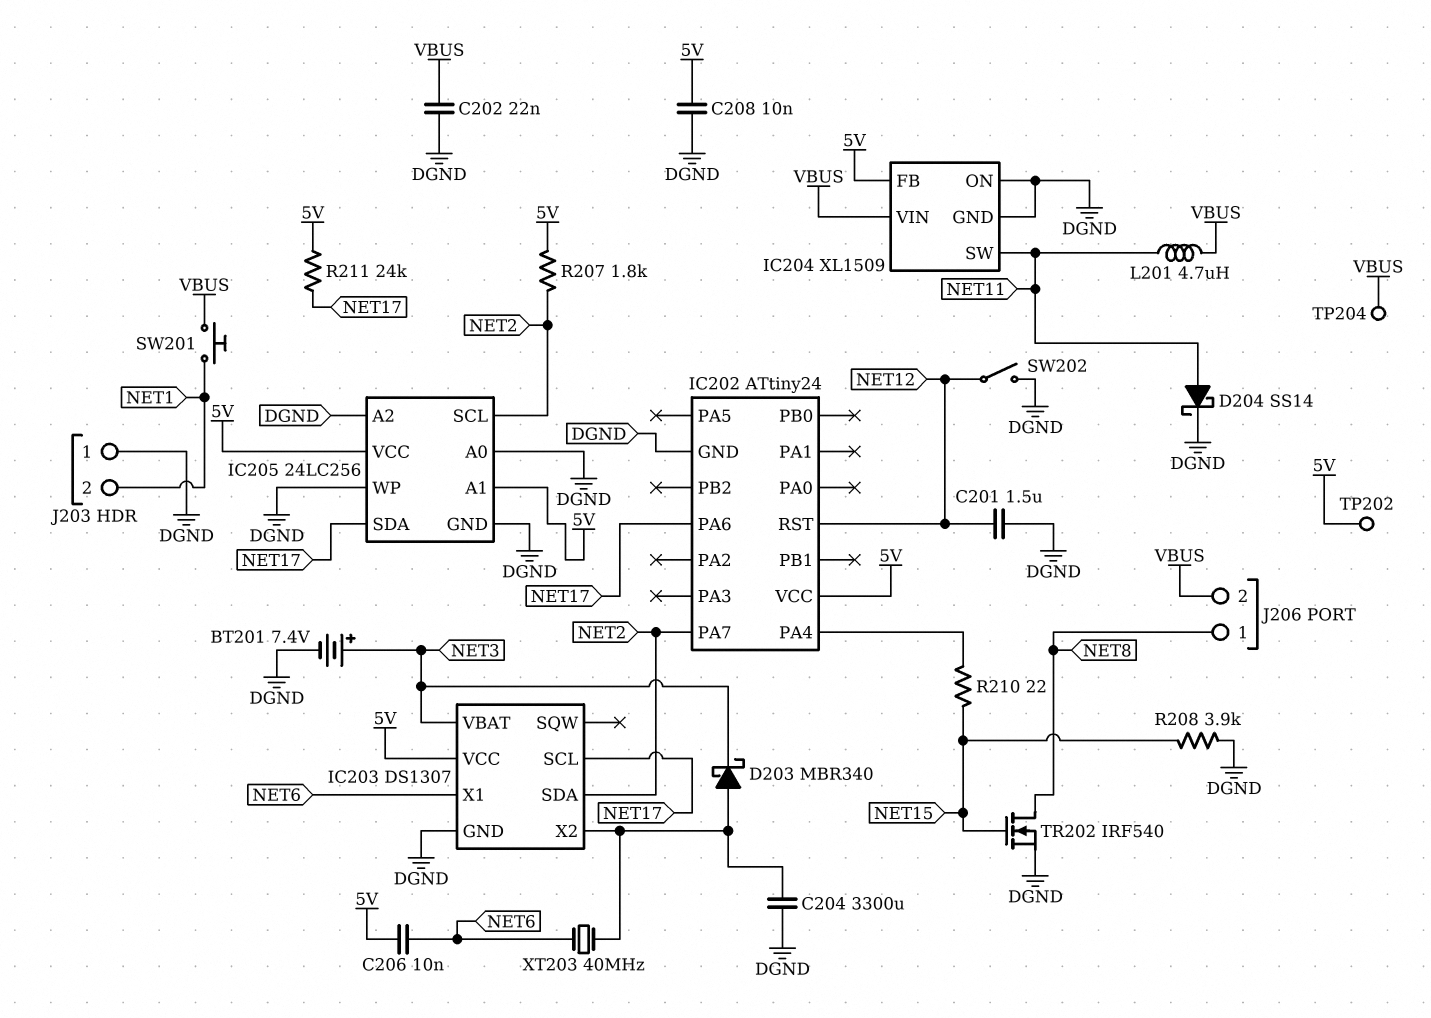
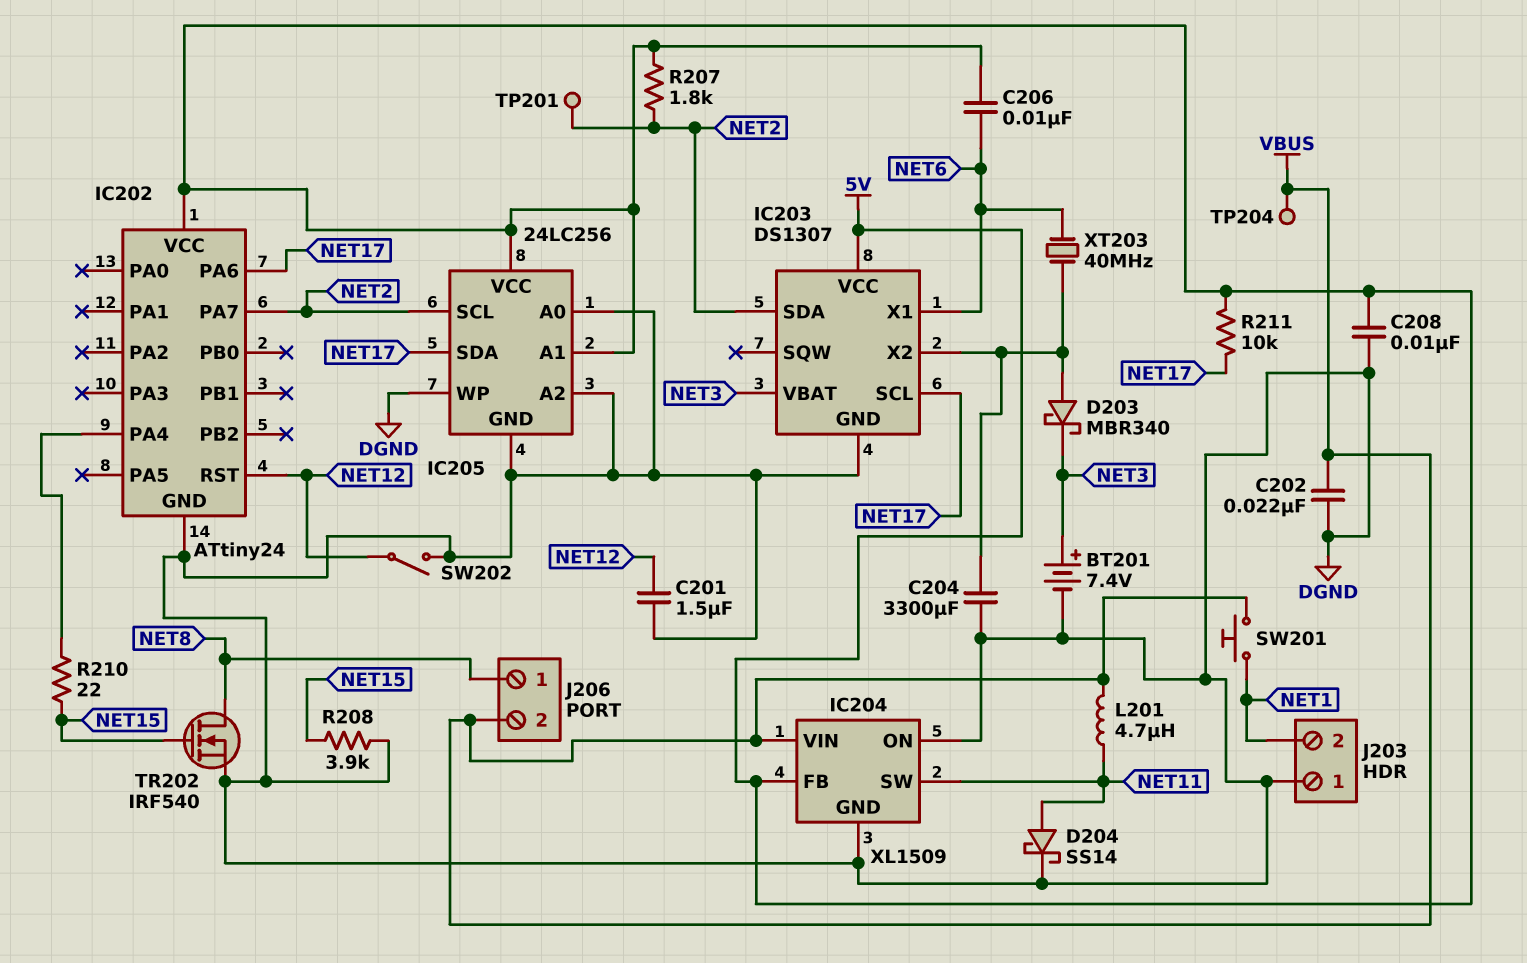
R211: 24k (5V, NET17) -> 10k (5V, NET17)
TP201: none -> test point (NET2)
TP202: test point (5V) -> none

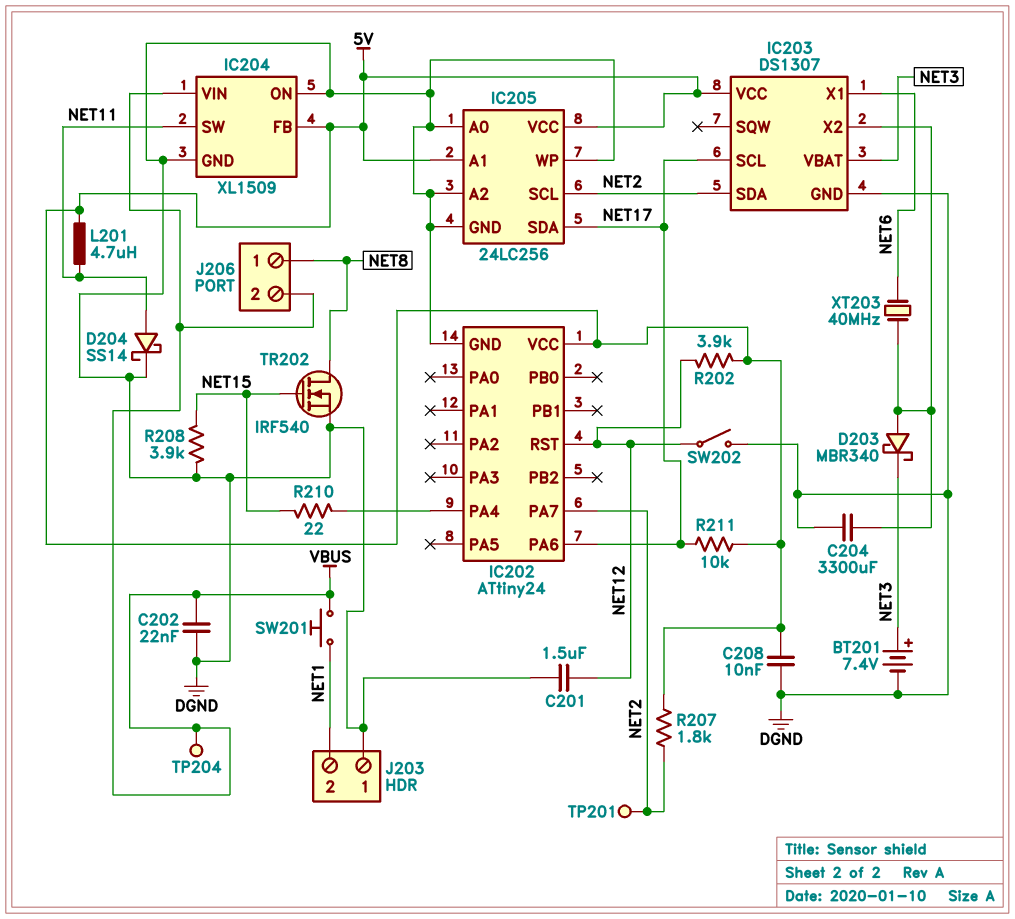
C206: 10nF (5V, NET6) -> none
L201: 4.7uH (NET11, VBUS) -> 4.7uH (5V, NET11)
R202: none -> 3.9k (5V, NET12)

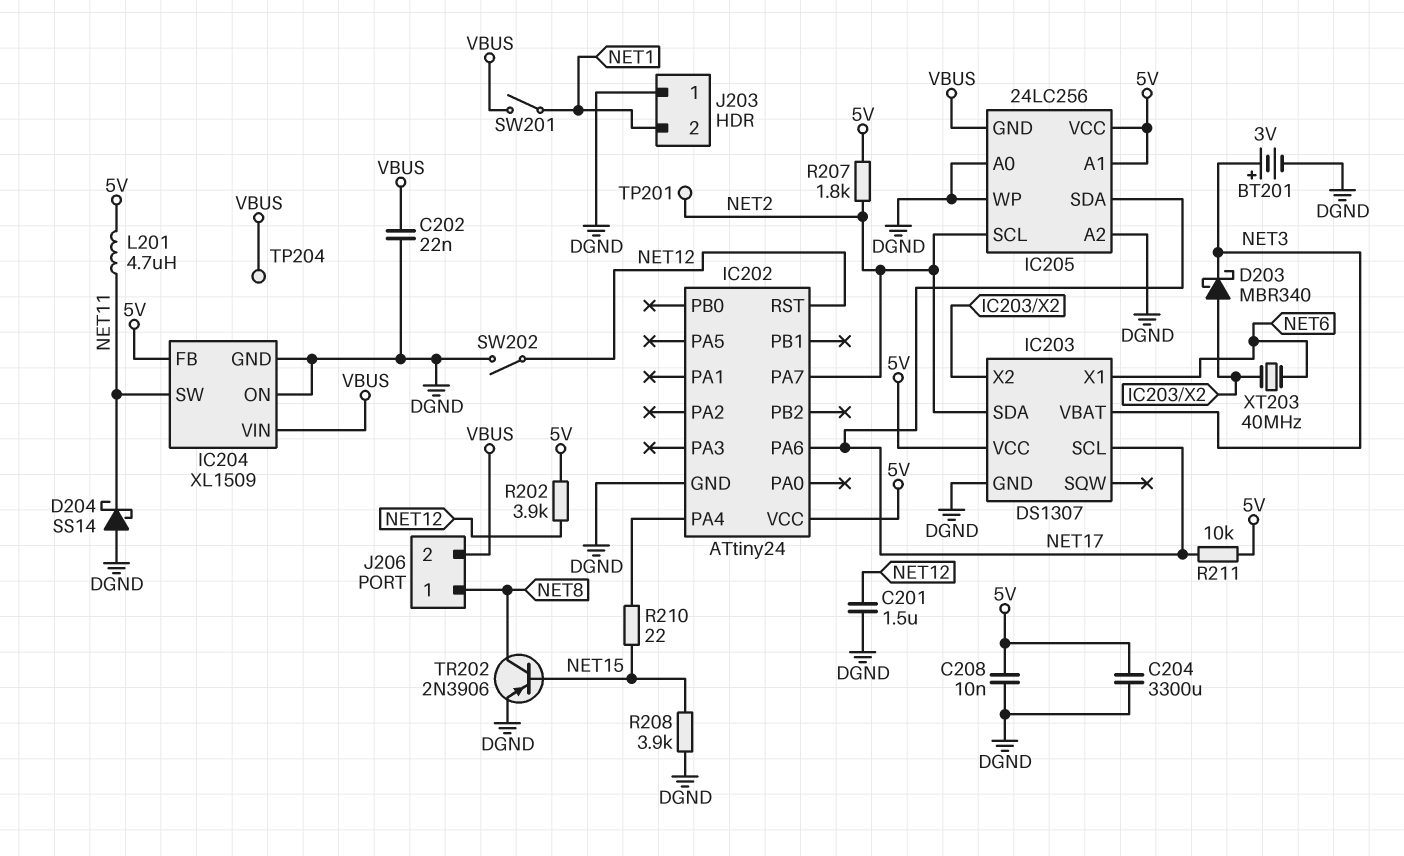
BT201: 7.4V (plus NET3, minus DGND) -> 3V (plus NET3, minus DGND)
C204: 3300uF (DGND, IC203/X2) -> 3300uF (5V, DGND)
D204: schottky SS14 (A NET11, K DGND) -> schottky SS14 (A DGND, K NET11)
IC205 pin GND: DGND -> VBUS
SW201: button (NET1, VBUS) -> switch (NET1, VBUS)
TR202: NMOS IRF540 (G NET15, D NET8, S DGND) -> PNP 2N3906 (B NET15, C NET8, E DGND)

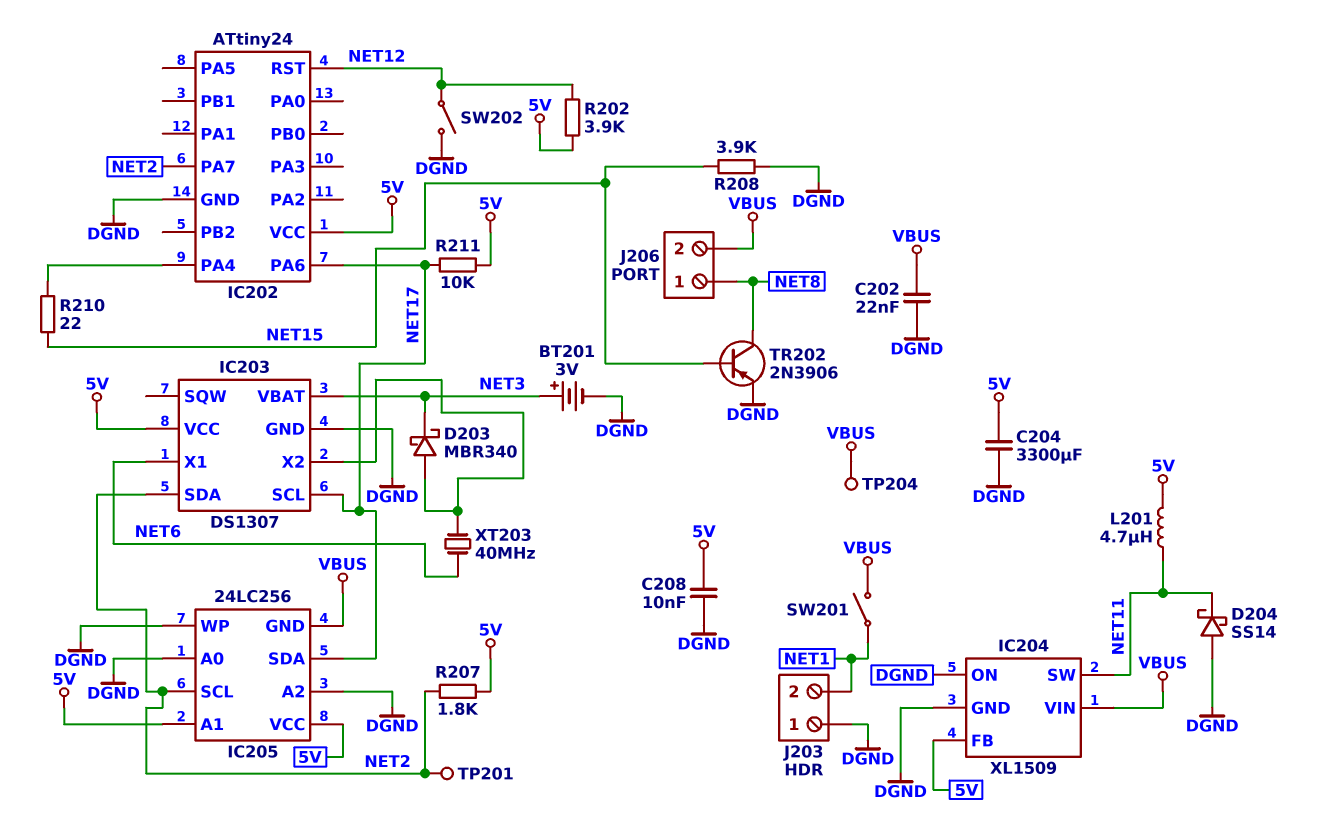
C201: 1.5uF (DGND, NET12) -> none

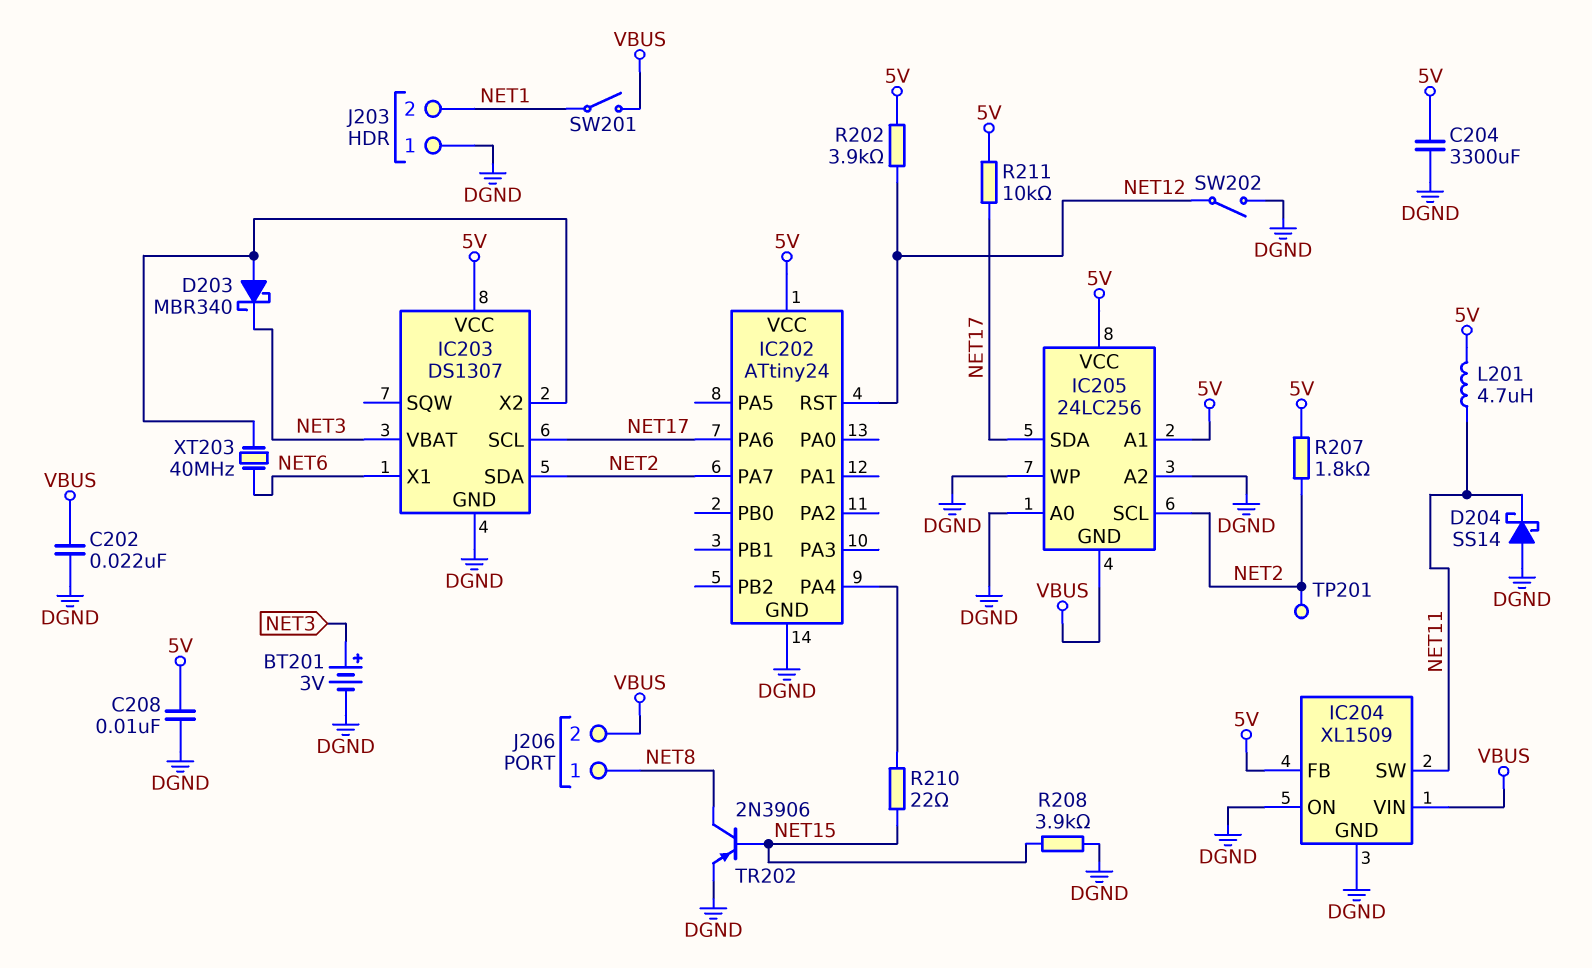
TP204: test point (VBUS) -> none

